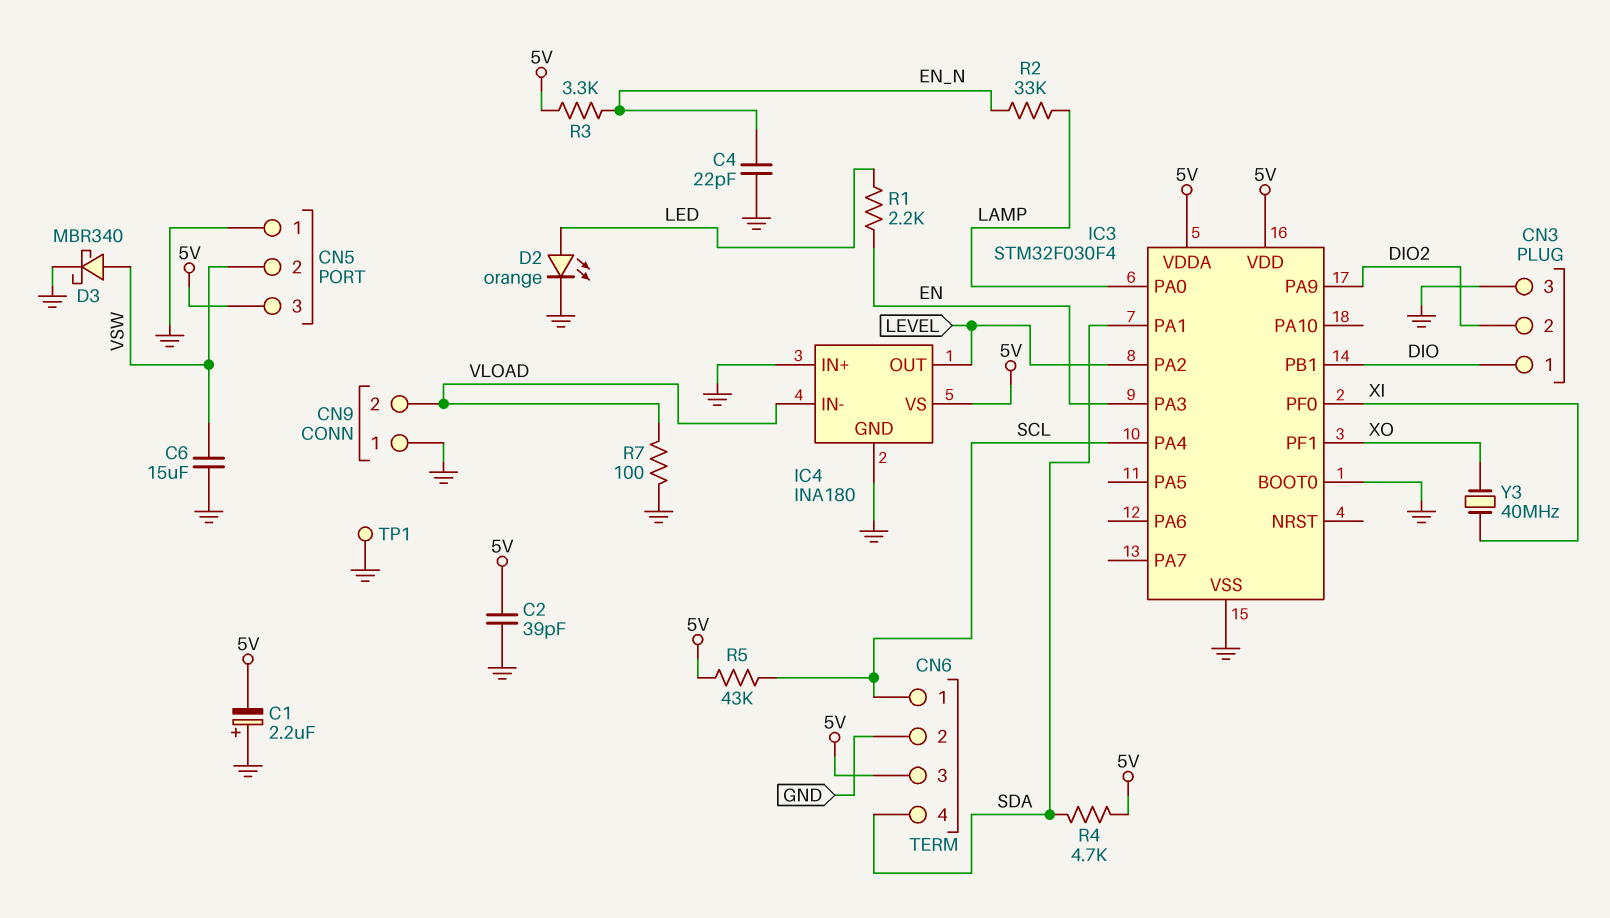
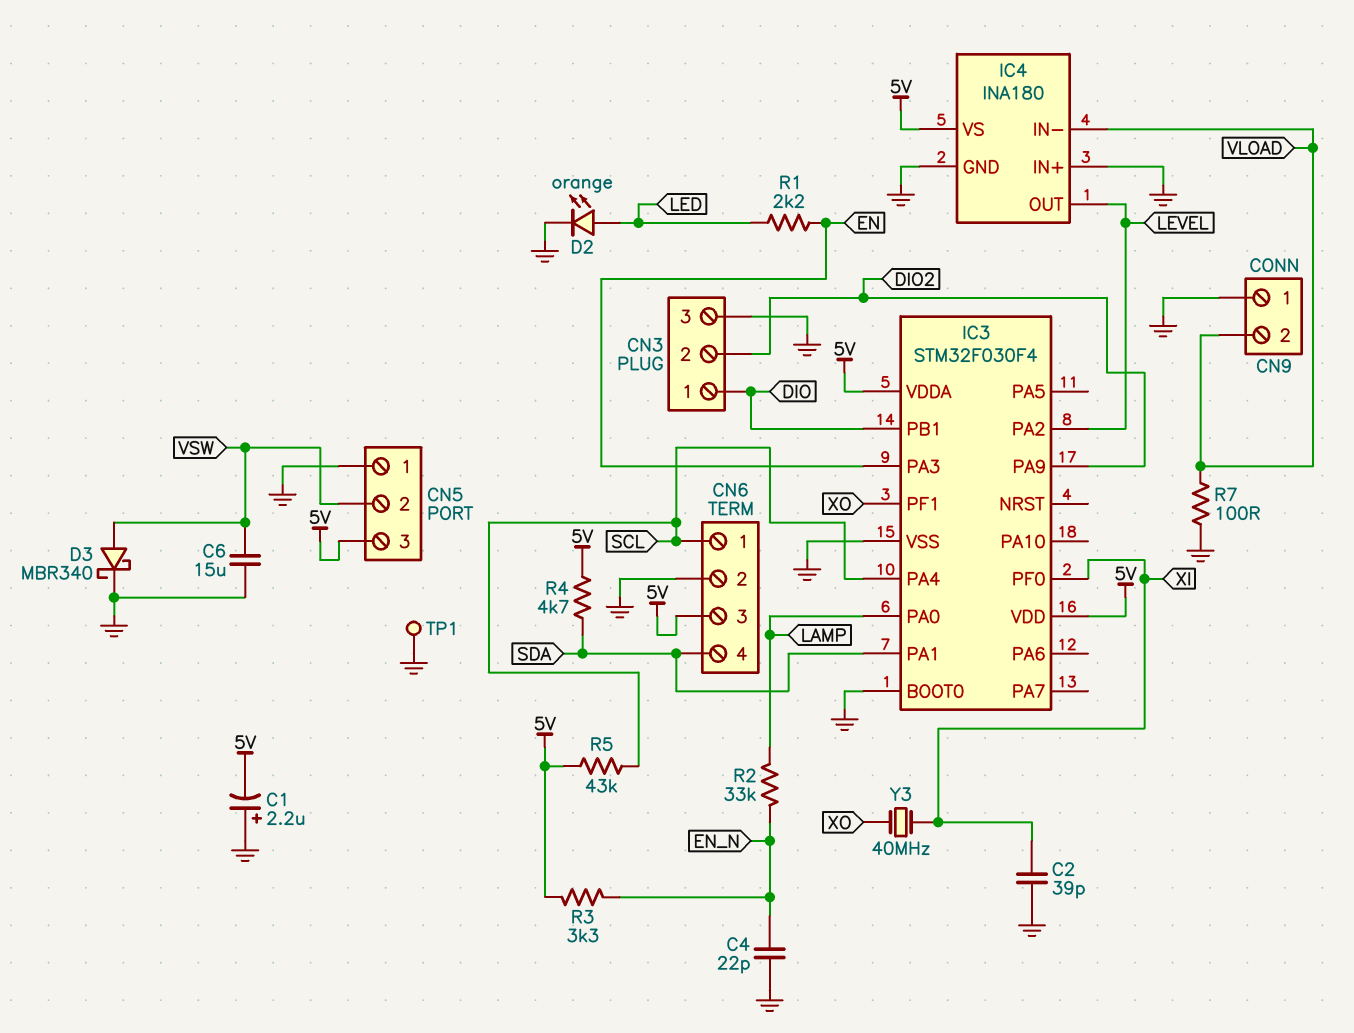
C2: 39pF (5V, GND) -> 39pF (GND, XI)

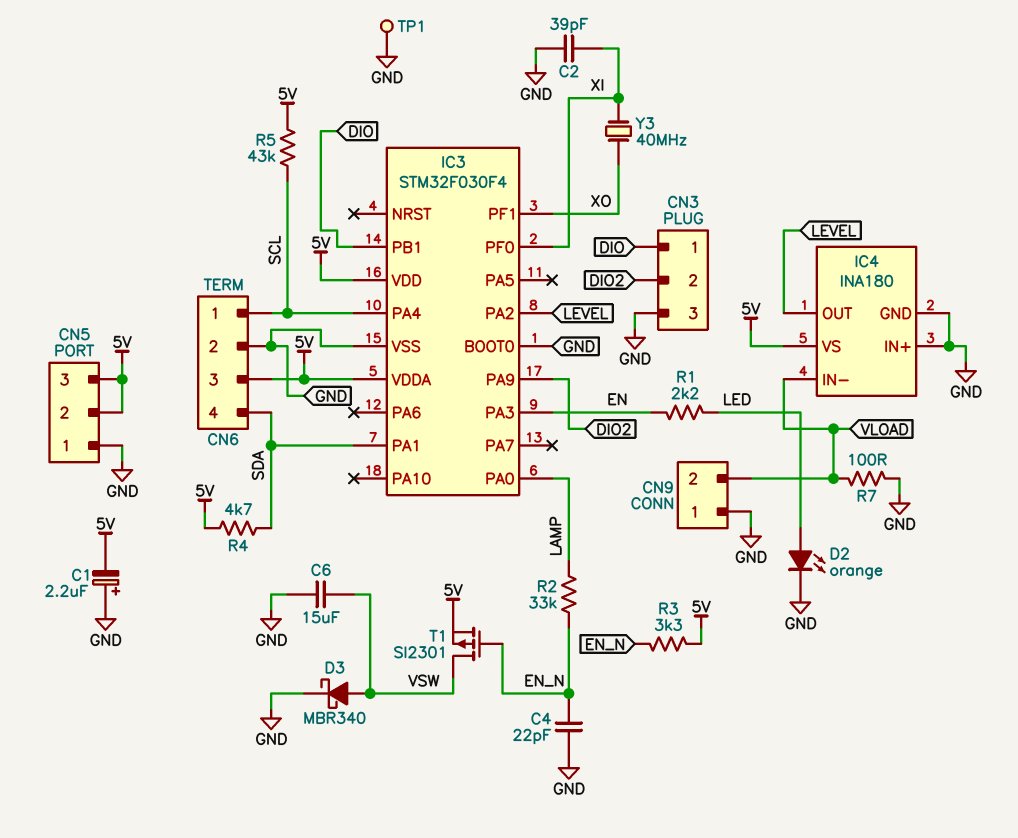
CN5 pin 2: VSW -> 5V
T1: none -> PMOS SI2301 (G EN_N, D VSW, S 5V)

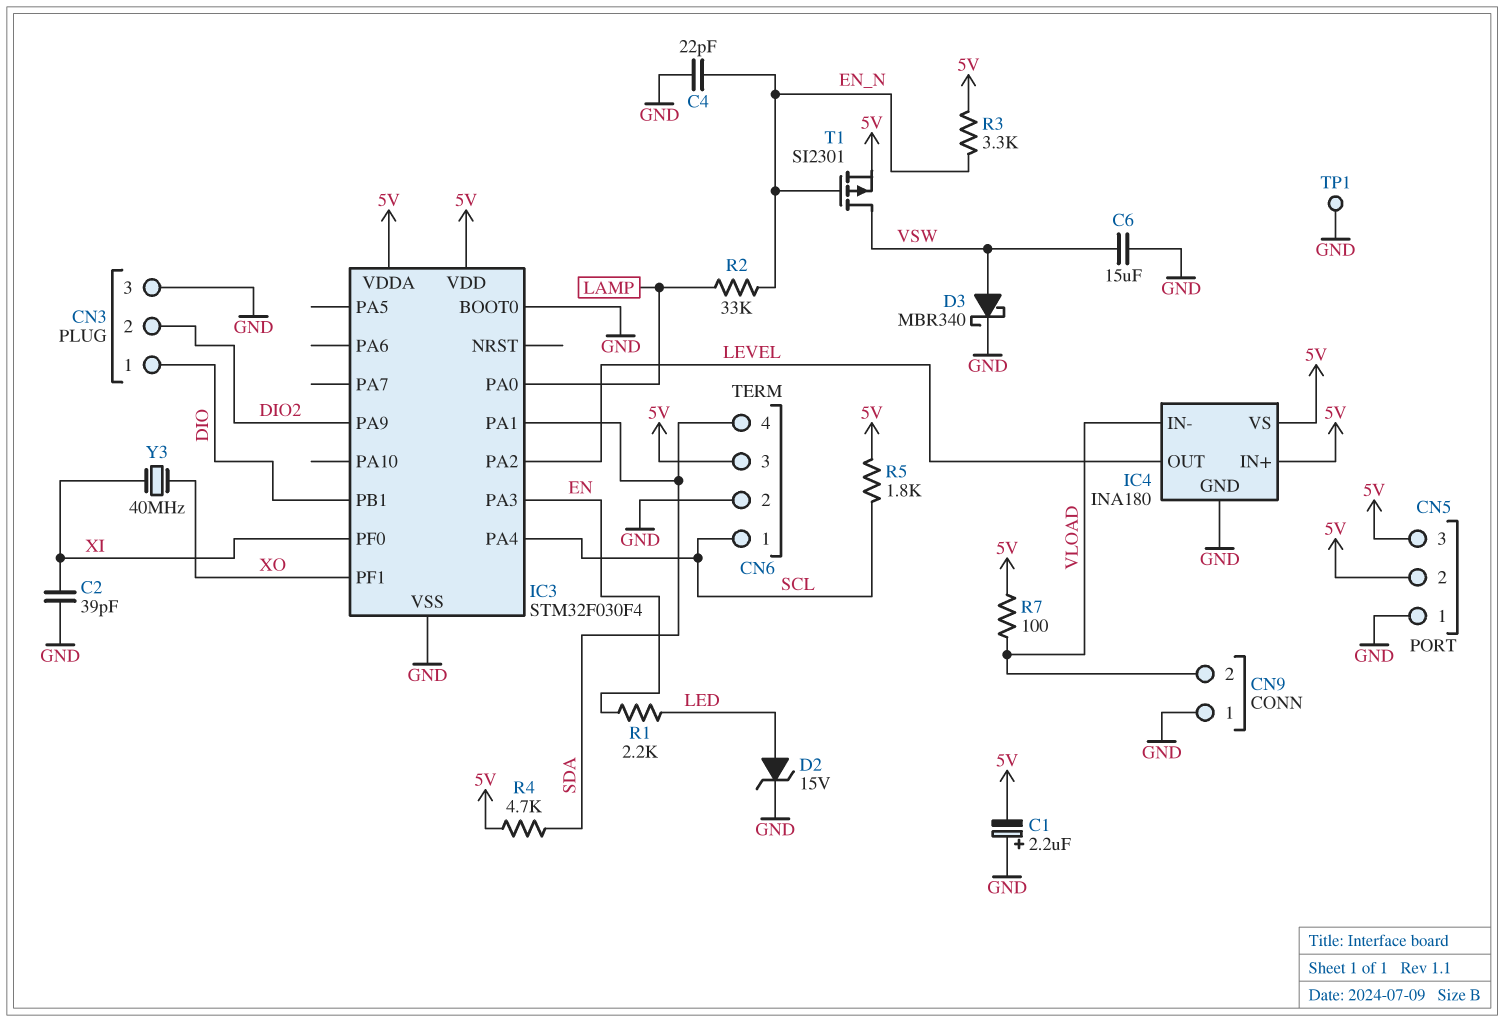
D2: LED orange (A LED, K GND) -> zener 15V (A LED, K GND)
IC4 pin IN+: GND -> 5V
R5: 43k (5V, SCL) -> 1.8k (5V, SCL)
R7: 100 (GND, VLOAD) -> 100 (5V, VLOAD)

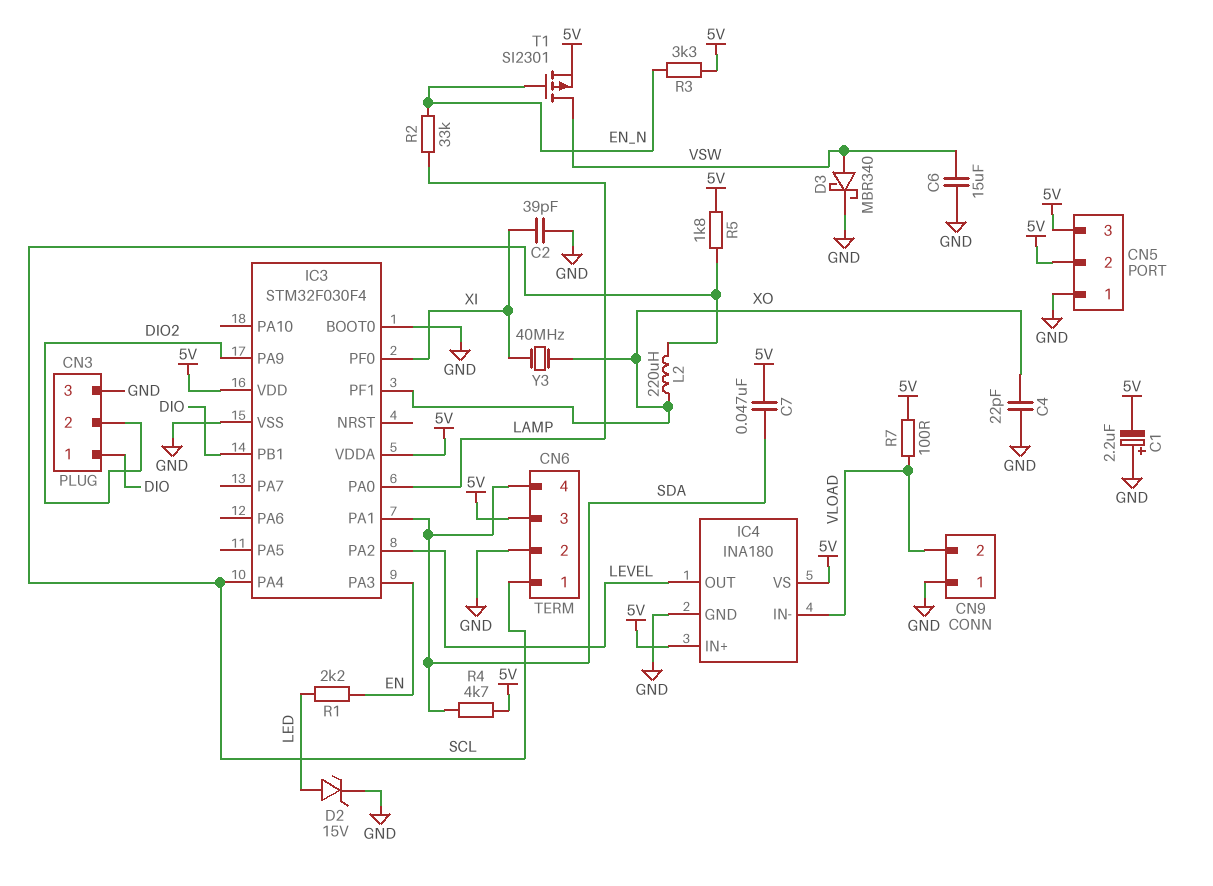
C4: 22pF (EN_N, GND) -> 22pF (GND, XO)
C7: none -> 47nF (5V, SDA)
L2: none -> 220uH (SCL, XO)
TP1: test point (GND) -> none

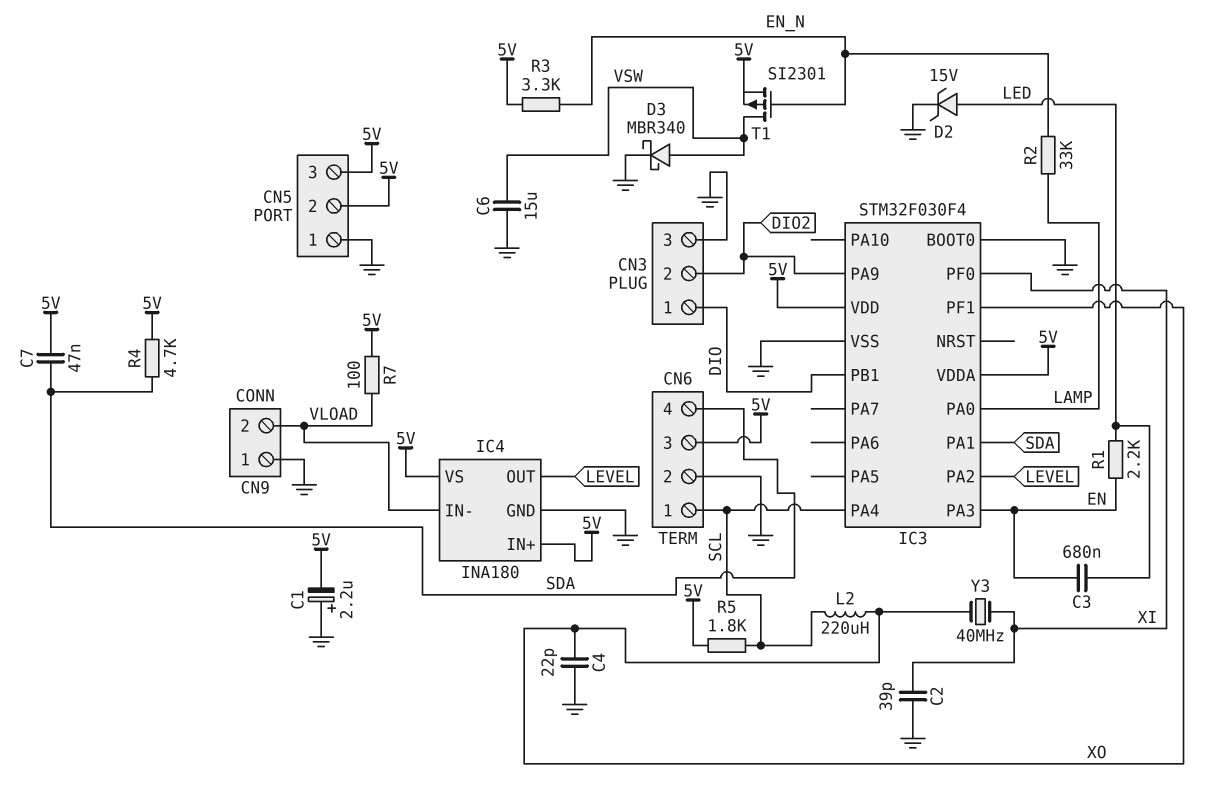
C3: none -> 680nF (EN, LED)

